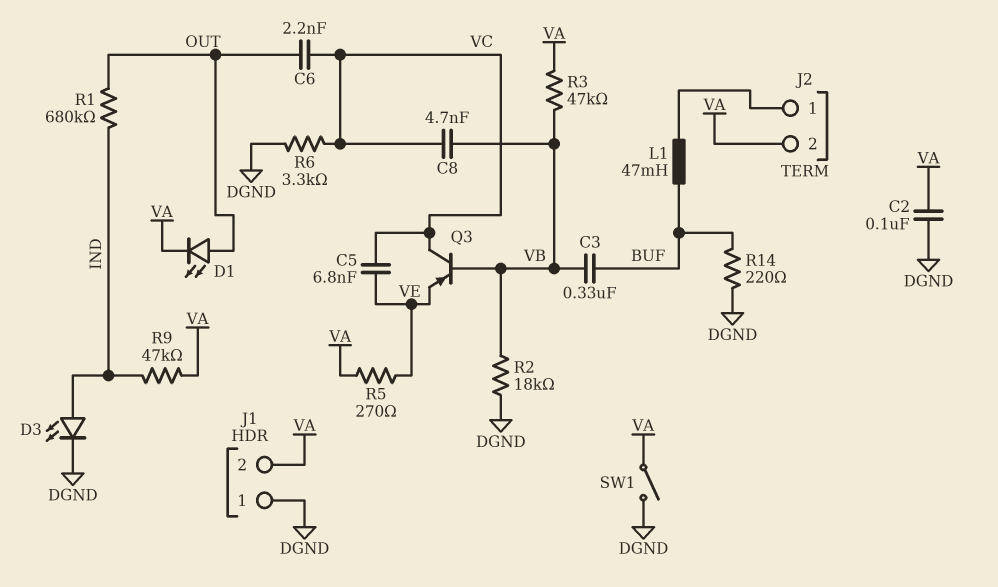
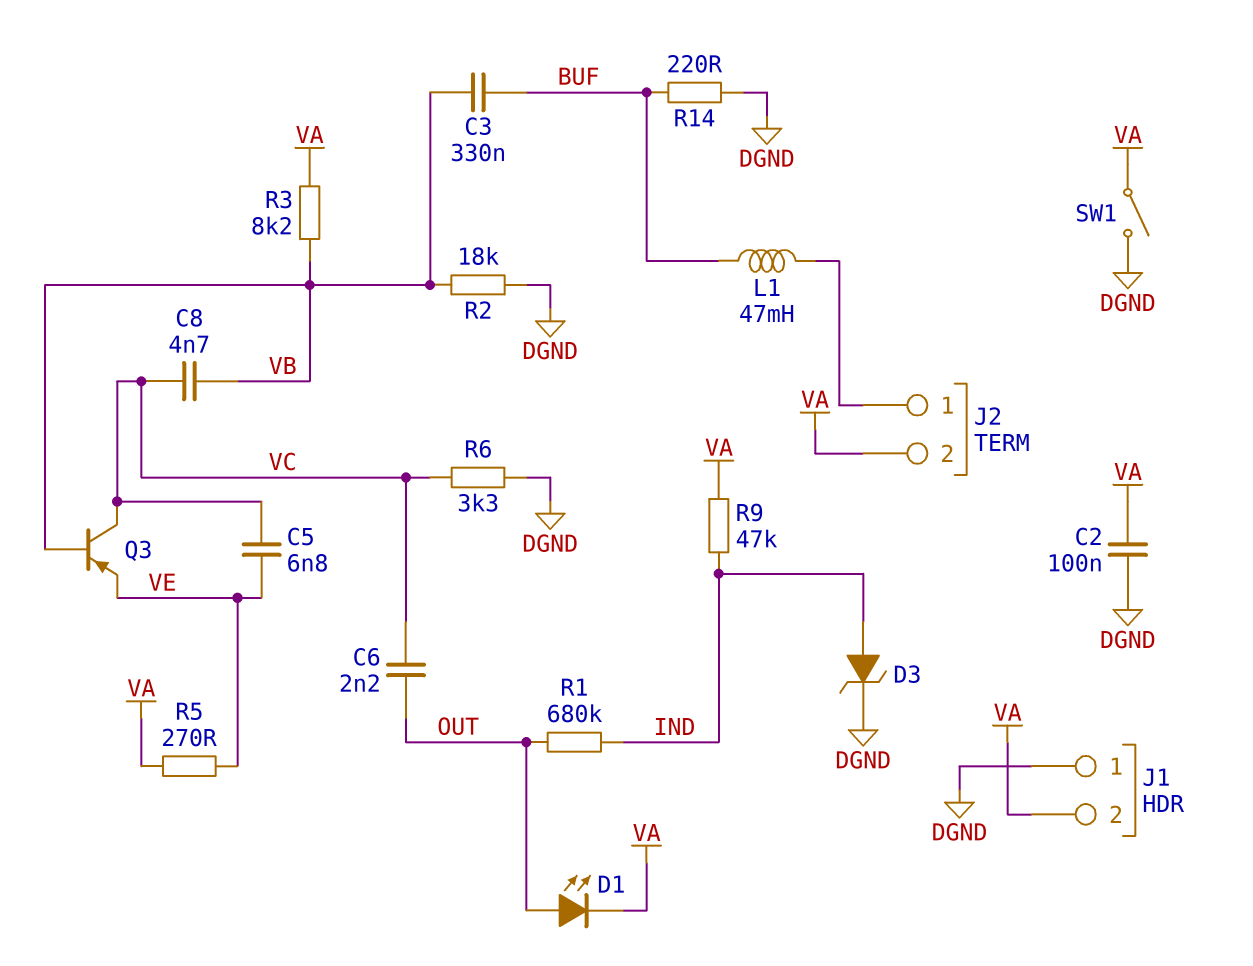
D3: LED (A IND, K DGND) -> zener (A IND, K DGND)
R3: 47k (VA, VB) -> 8.2k (VA, VB)

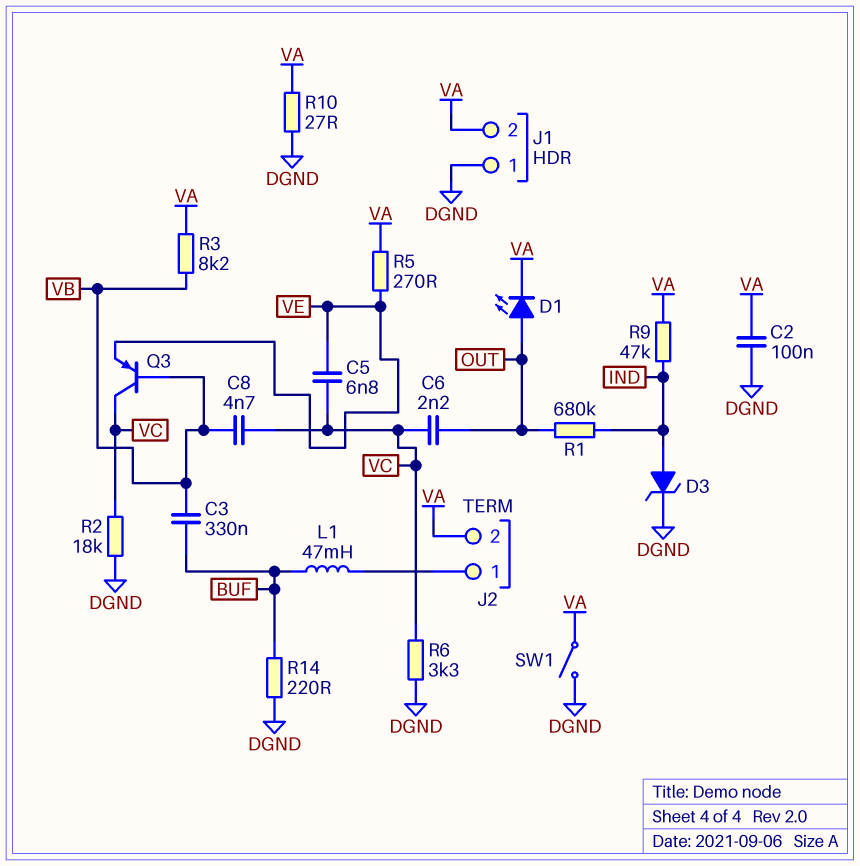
R2: 18k (DGND, VB) -> 18k (DGND, VC)
R10: none -> 27 (DGND, VA)

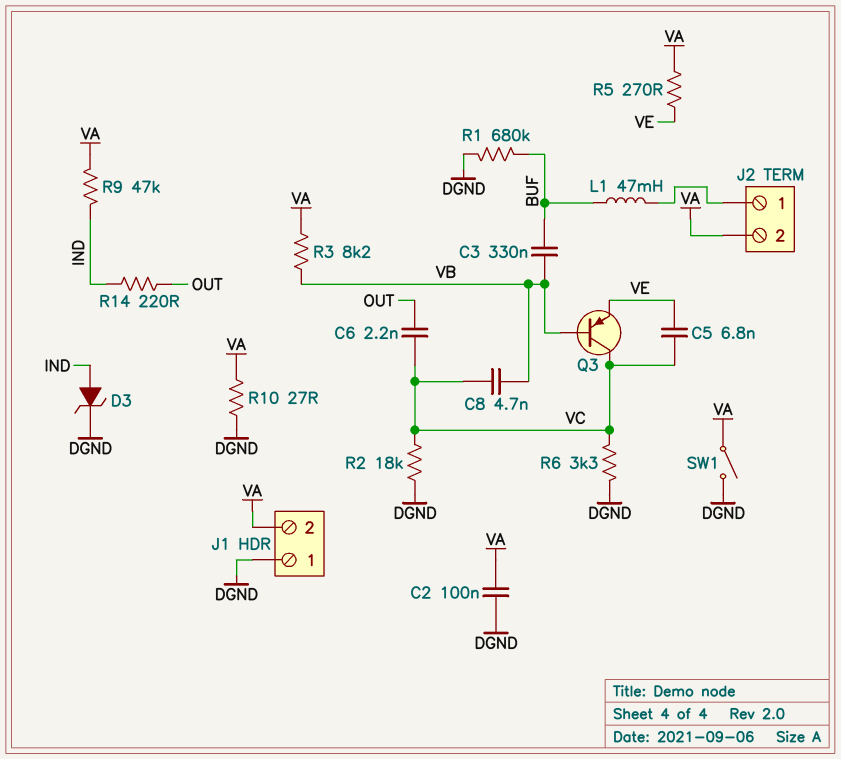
D1: LED (A OUT, K VA) -> none
R1: 680k (IND, OUT) -> 680k (BUF, DGND)
R14: 220 (BUF, DGND) -> 220 (IND, OUT)

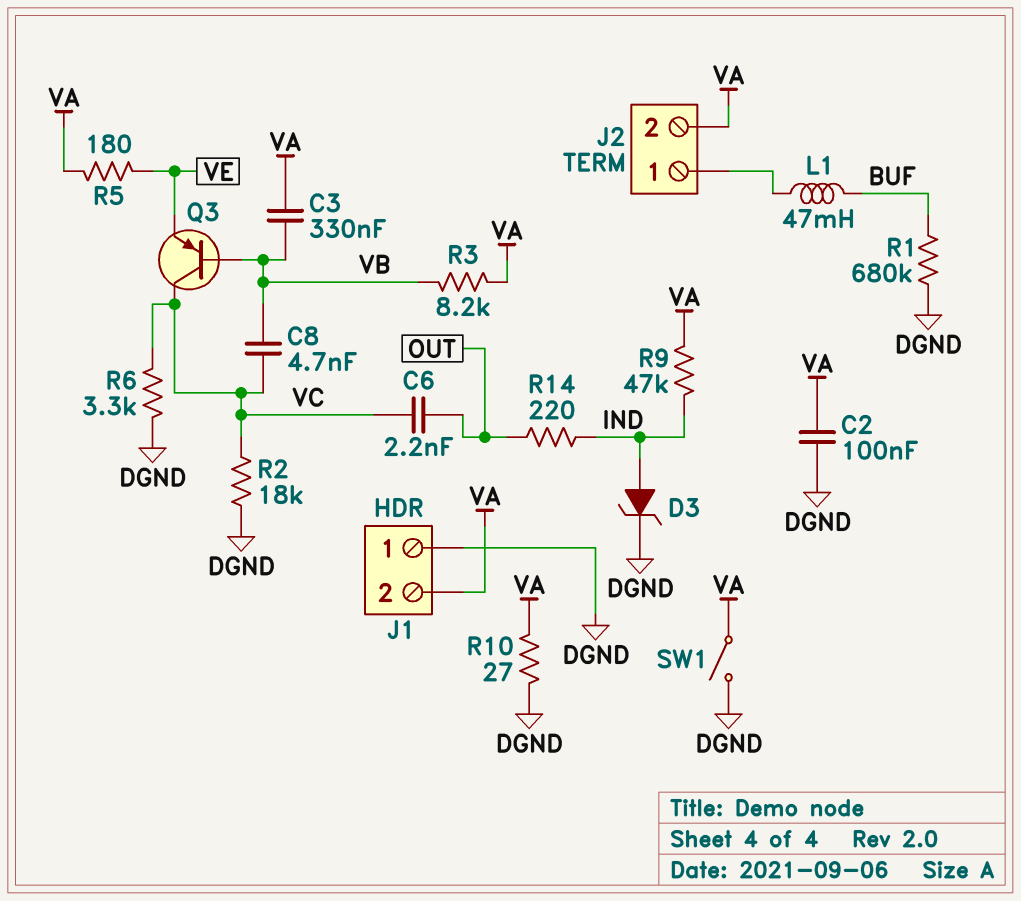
C3: 330nF (BUF, VB) -> 330nF (VA, VB)
C5: 6.8nF (VC, VE) -> none
R5: 270 (VA, VE) -> 180 (VA, VE)

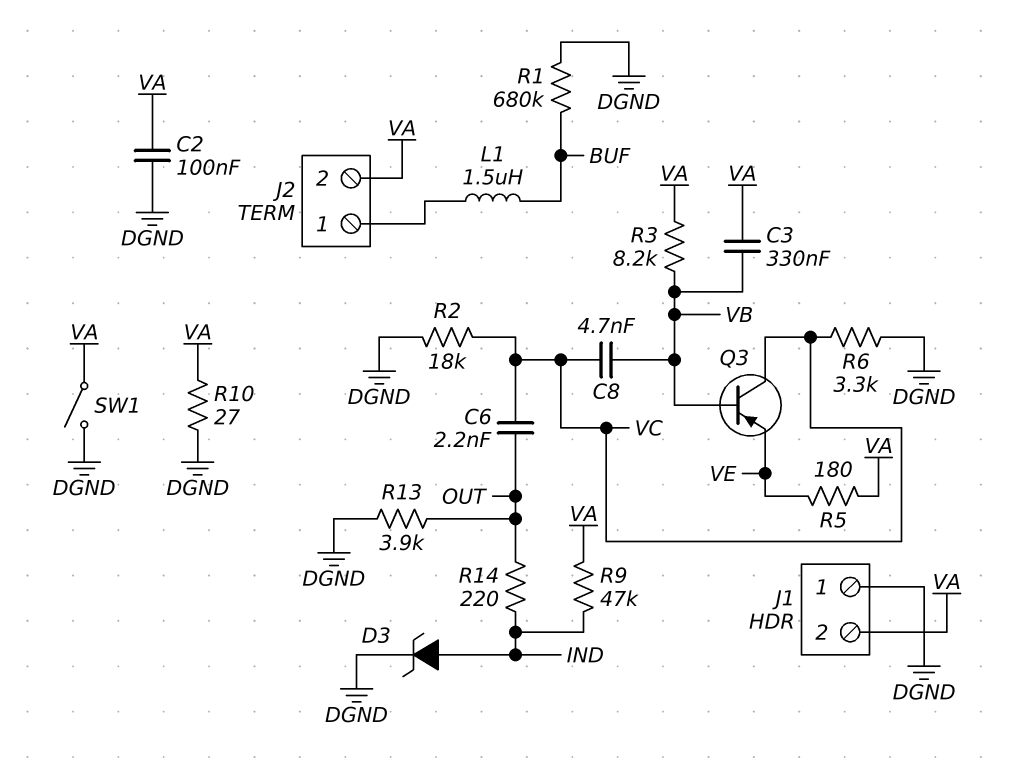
L1: 47mH (BUF, J2/1) -> 1.5uH (BUF, J2/1)
R13: none -> 3.9k (DGND, OUT)

